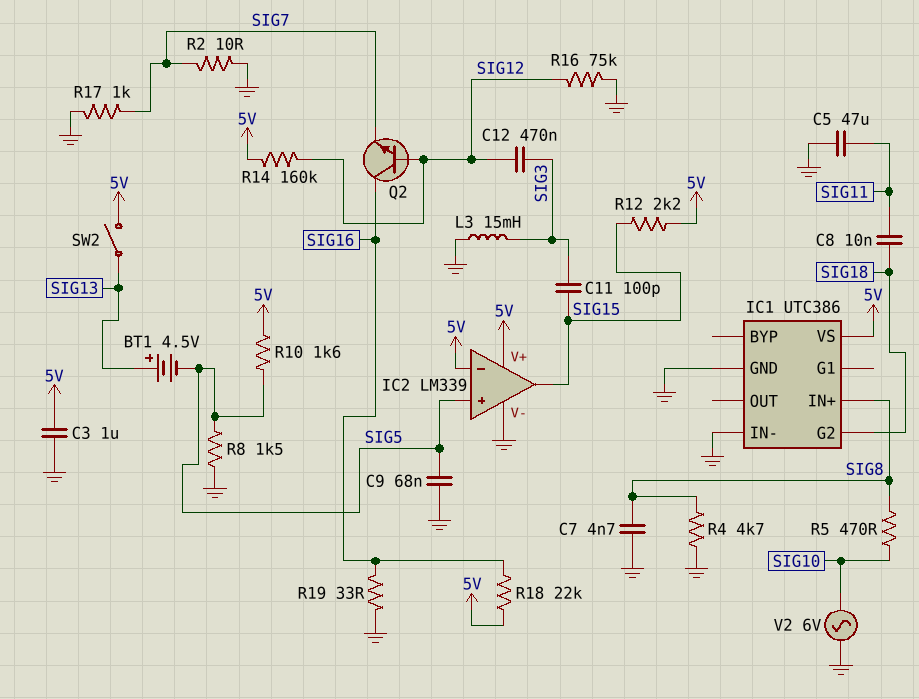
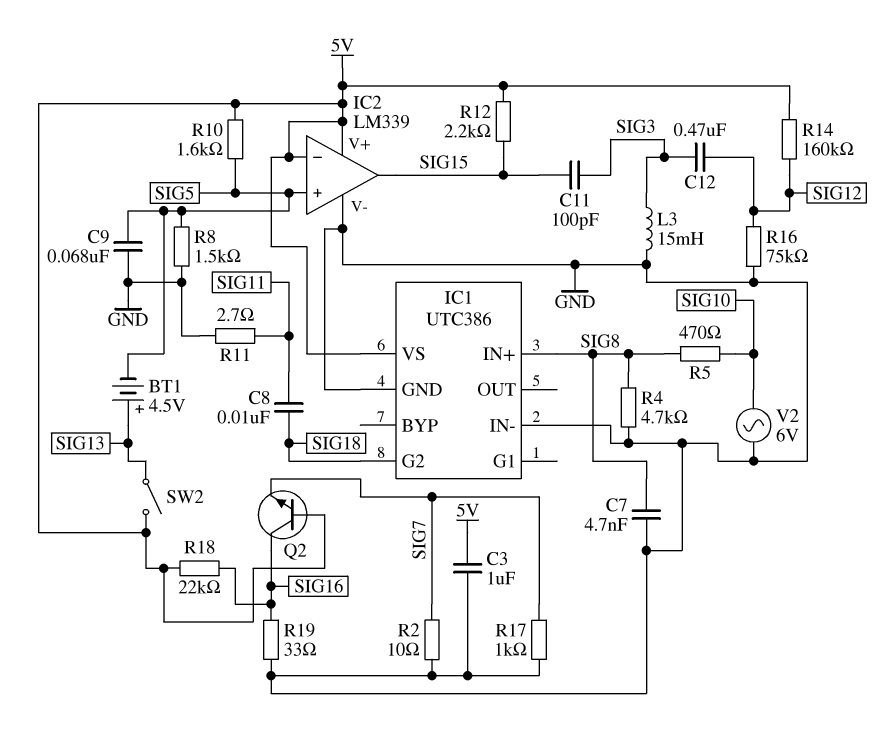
C5: 47uF (GND, SIG11) -> none
Q2: NPN (B SIG12, C SIG16, E SIG7) -> NPN (B 5V, C SIG16, E SIG7)
R11: none -> 2.7 (GND, SIG11)

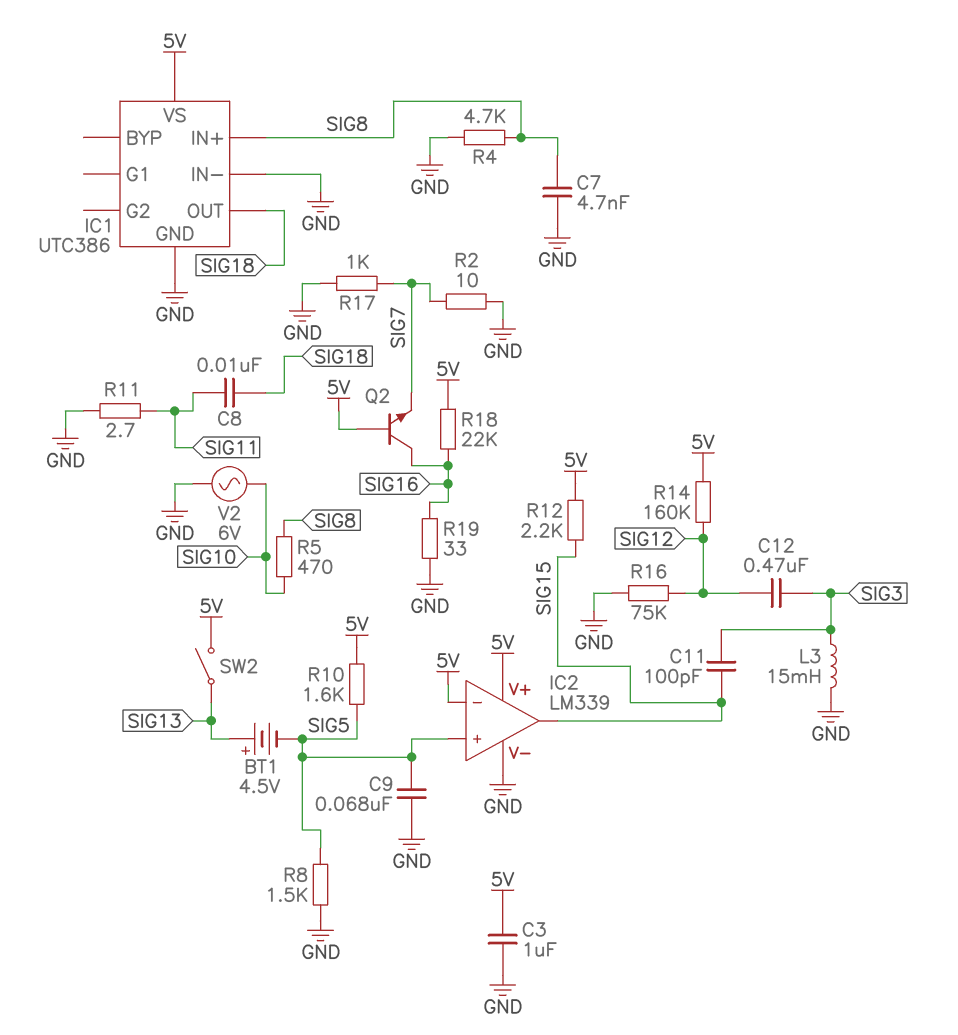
IC1 pin G2: SIG18 -> none
IC1 pin OUT: none -> SIG18

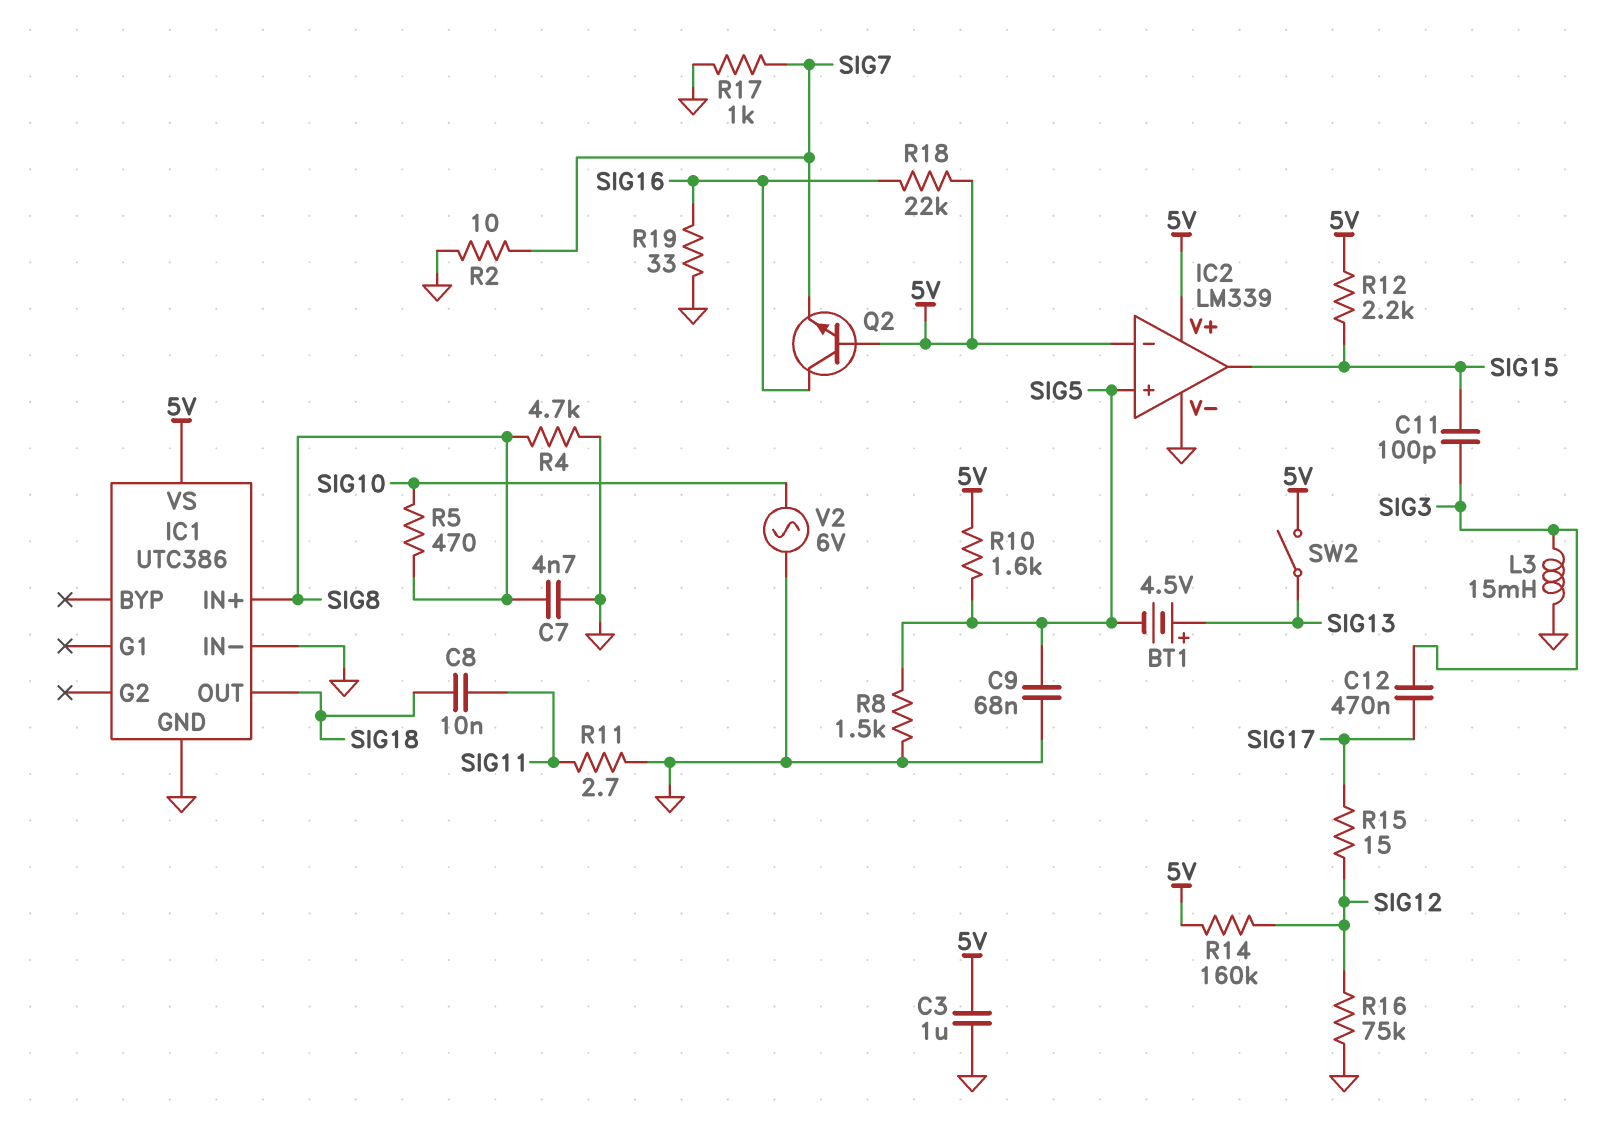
C12: 470nF (SIG3, SIG12) -> 470nF (SIG3, SIG17)
R15: none -> 15 (SIG12, SIG17)

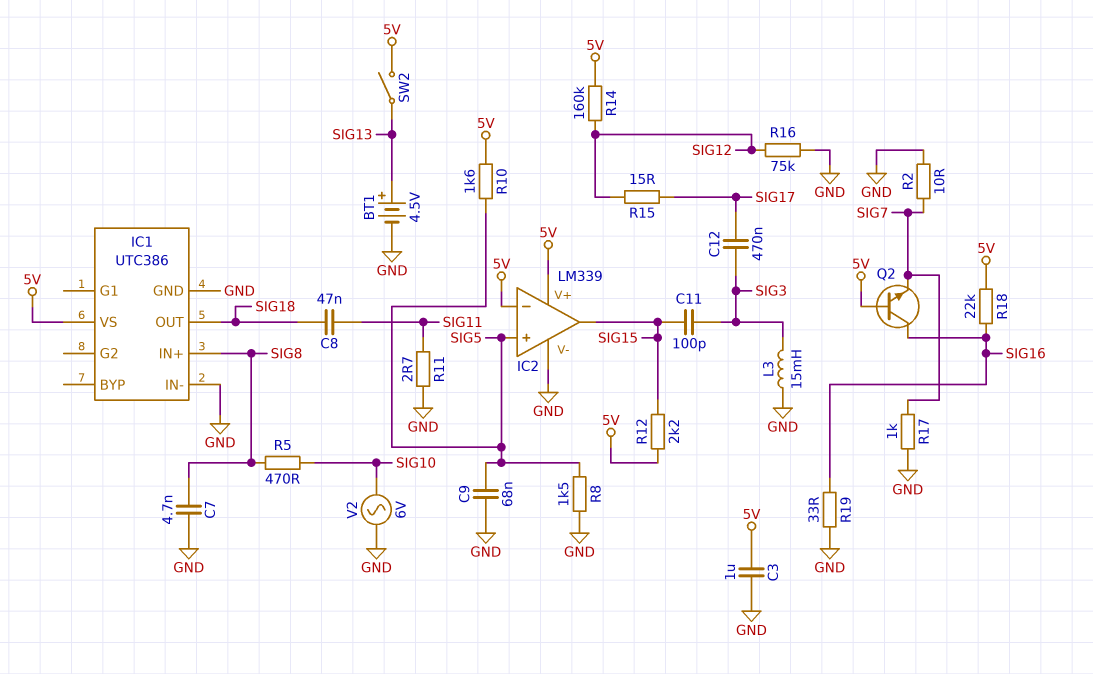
BT1: 4.5V (plus SIG13, minus SIG5) -> 4.5V (plus SIG13, minus GND)
C8: 10nF (SIG11, SIG18) -> 47nF (SIG11, SIG18)
R4: 4.7k (GND, SIG8) -> none

